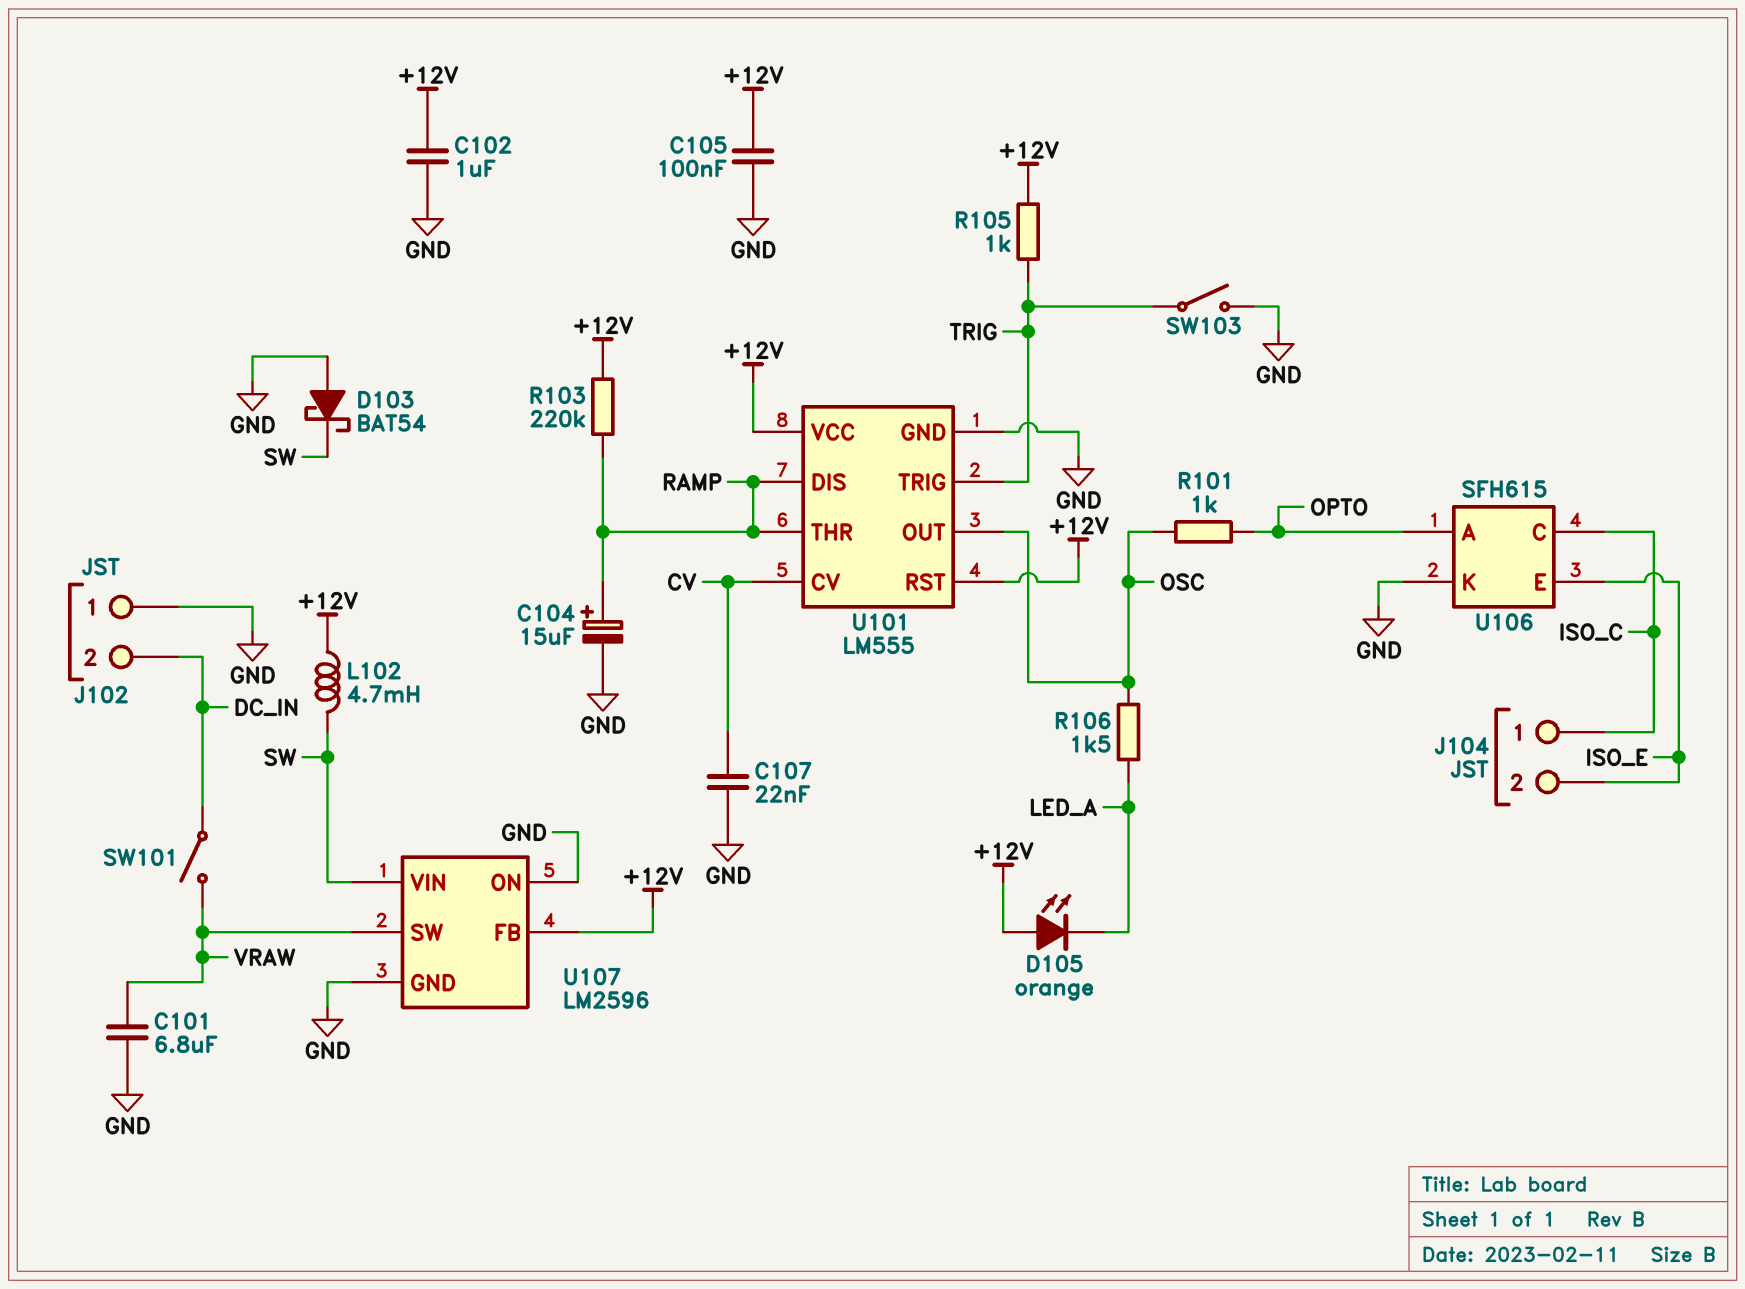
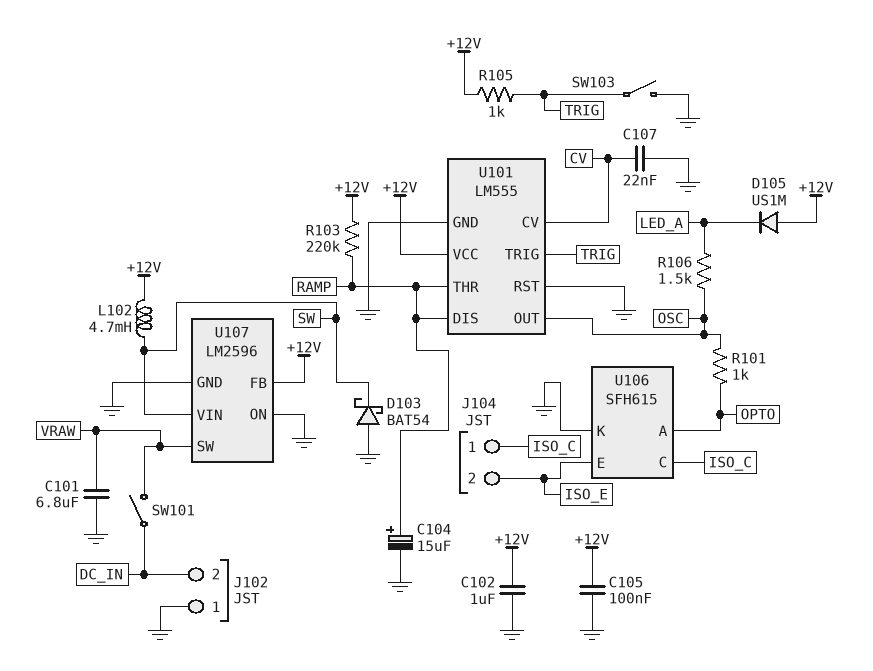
D105: LED orange (A +12V, K LED_A) -> diode US1M (A +12V, K LED_A)
U101 pin RST: +12V -> GND

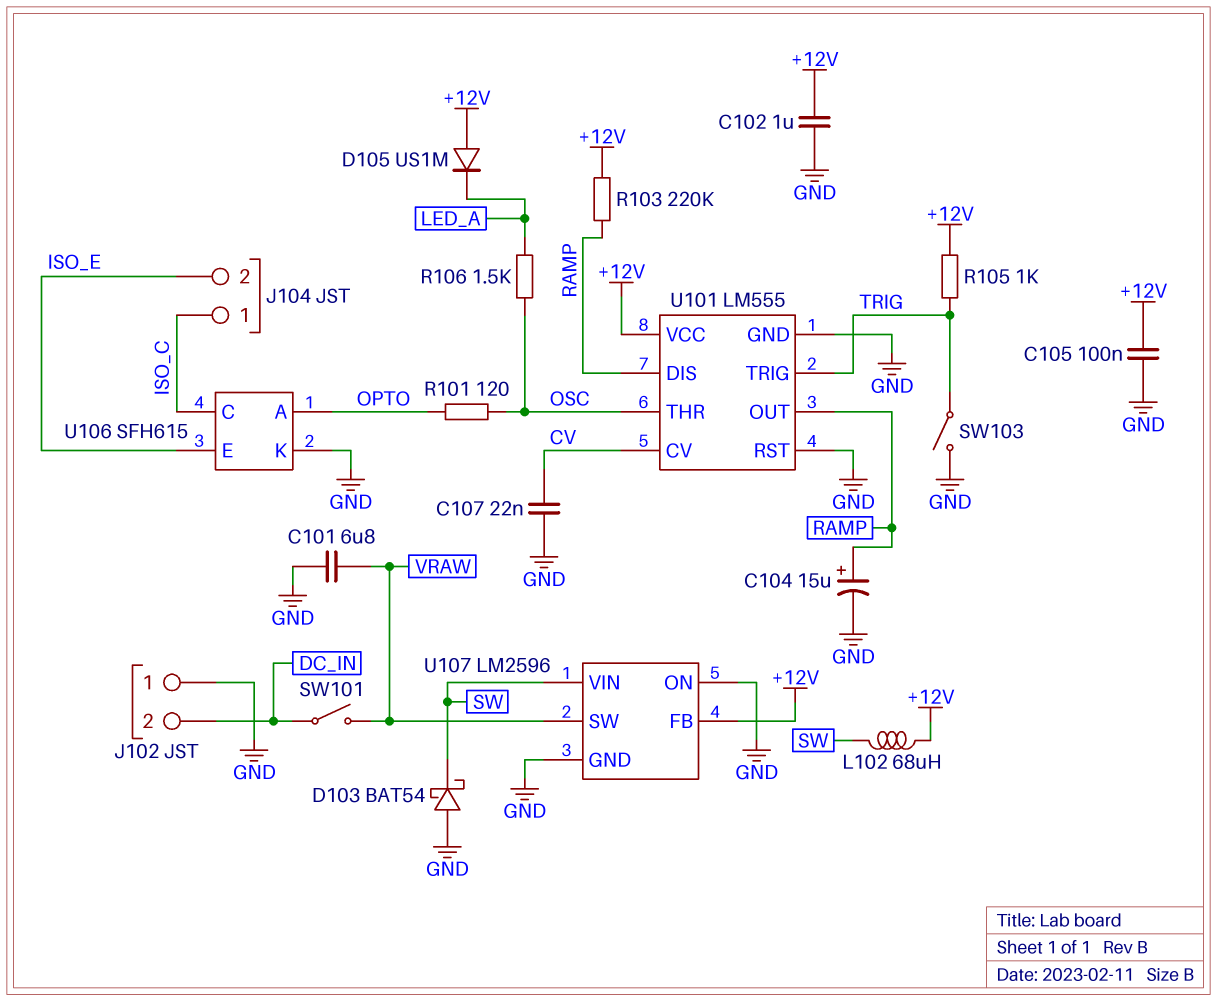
L102: 4.7mH (+12V, SW) -> 68uH (+12V, SW)
R101: 1k (OPTO, OSC) -> 120 (OPTO, OSC)
U101 pin OUT: OSC -> RAMP
U101 pin THR: RAMP -> OSC

